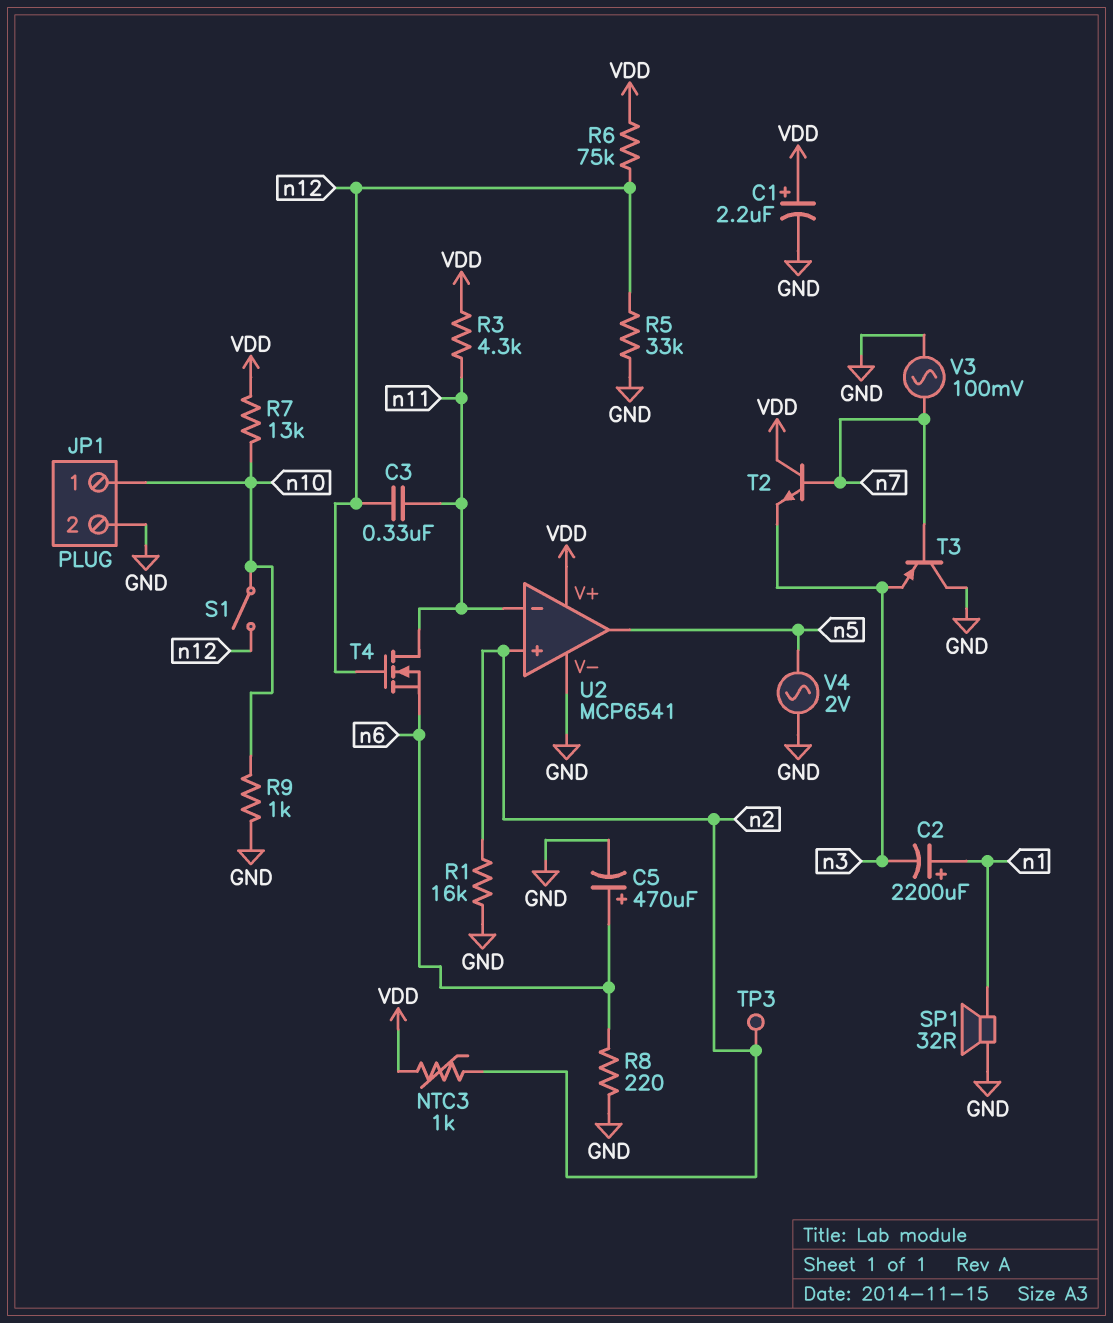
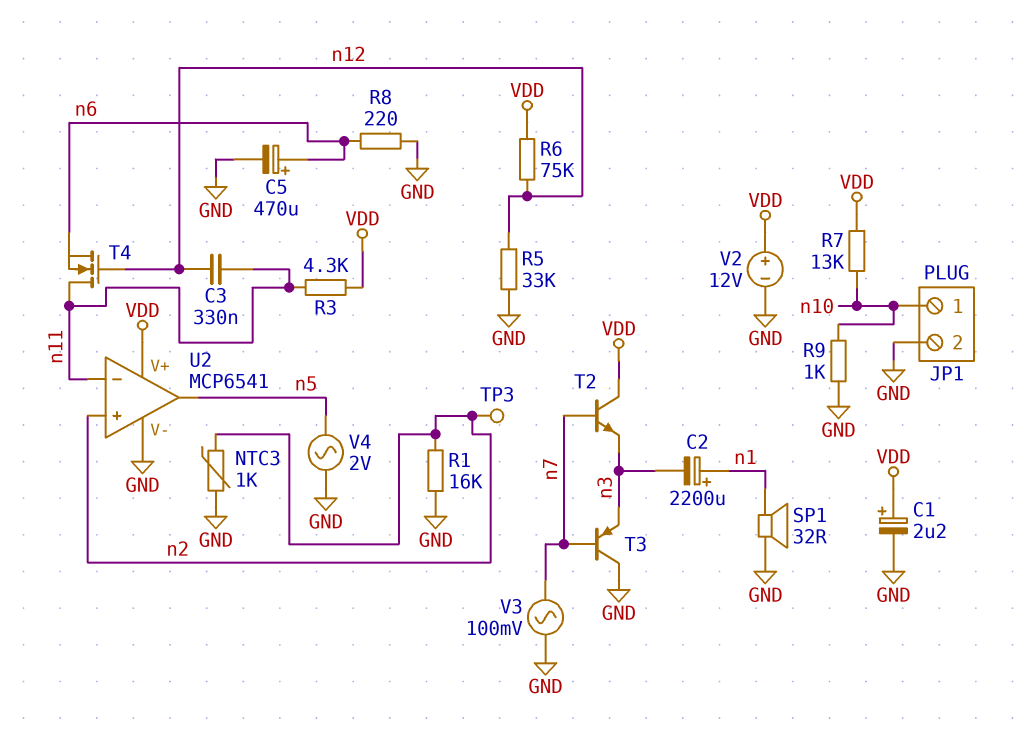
NTC3: 1k (VDD, n2) -> 1k (GND, n2)
S1: switch (n10, n12) -> none
V2: none -> 12V (plus VDD, minus GND)

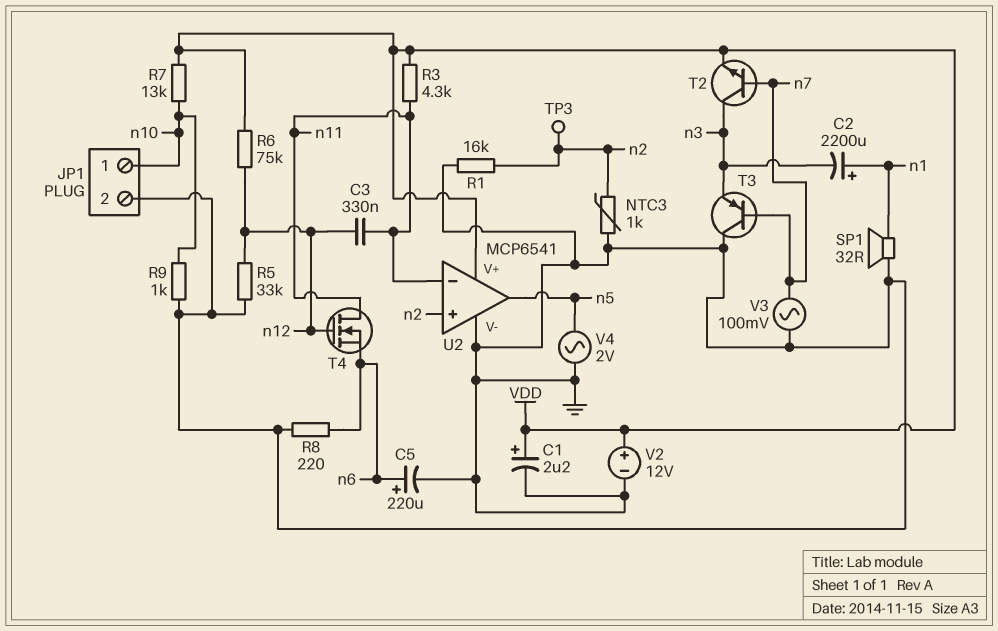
C5: 470uF (plus n6, minus GND) -> 220uF (plus n6, minus GND)
T2: NPN (B n7, C VDD, E n3) -> NPN (B n7, C n3, E VDD)

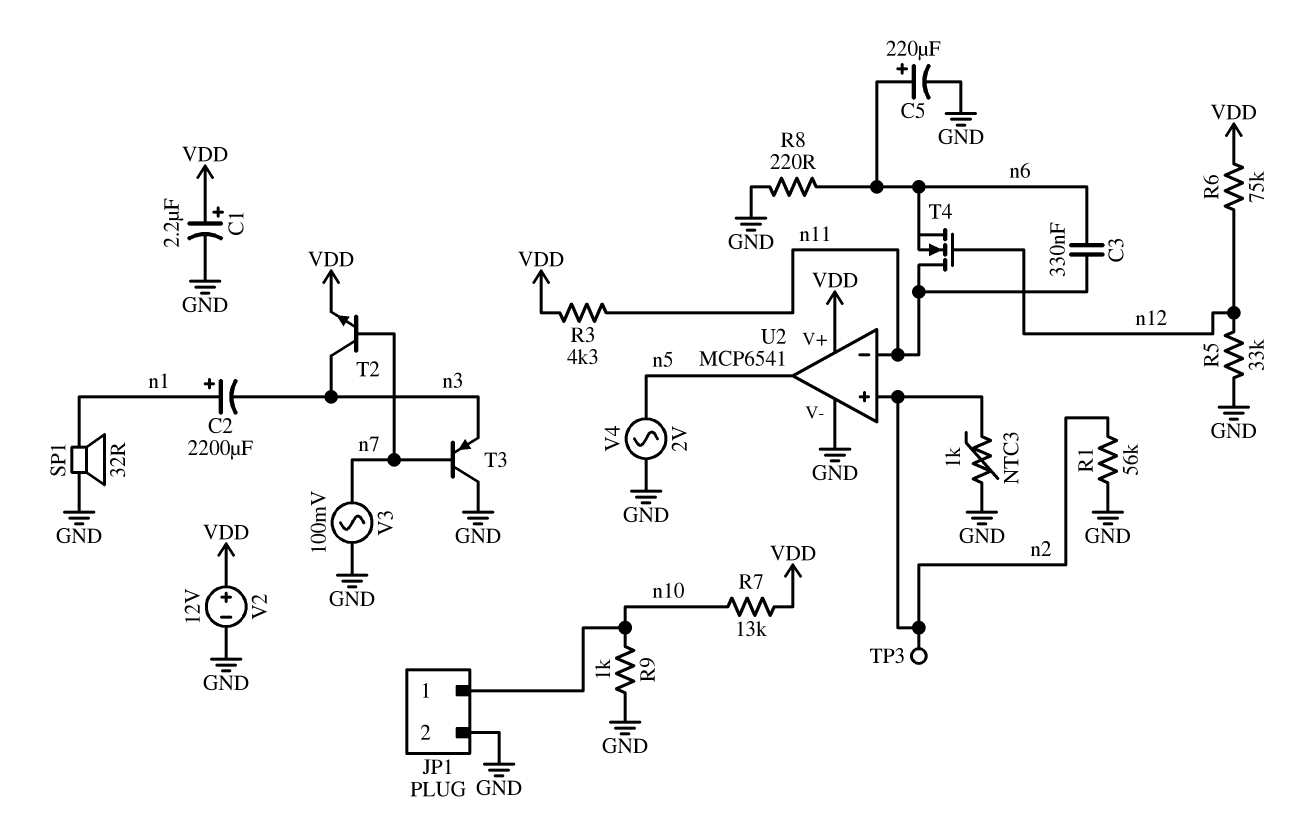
C3: 330nF (n11, n12) -> 330nF (n6, n11)
R1: 16k (GND, n2) -> 56k (GND, n2)

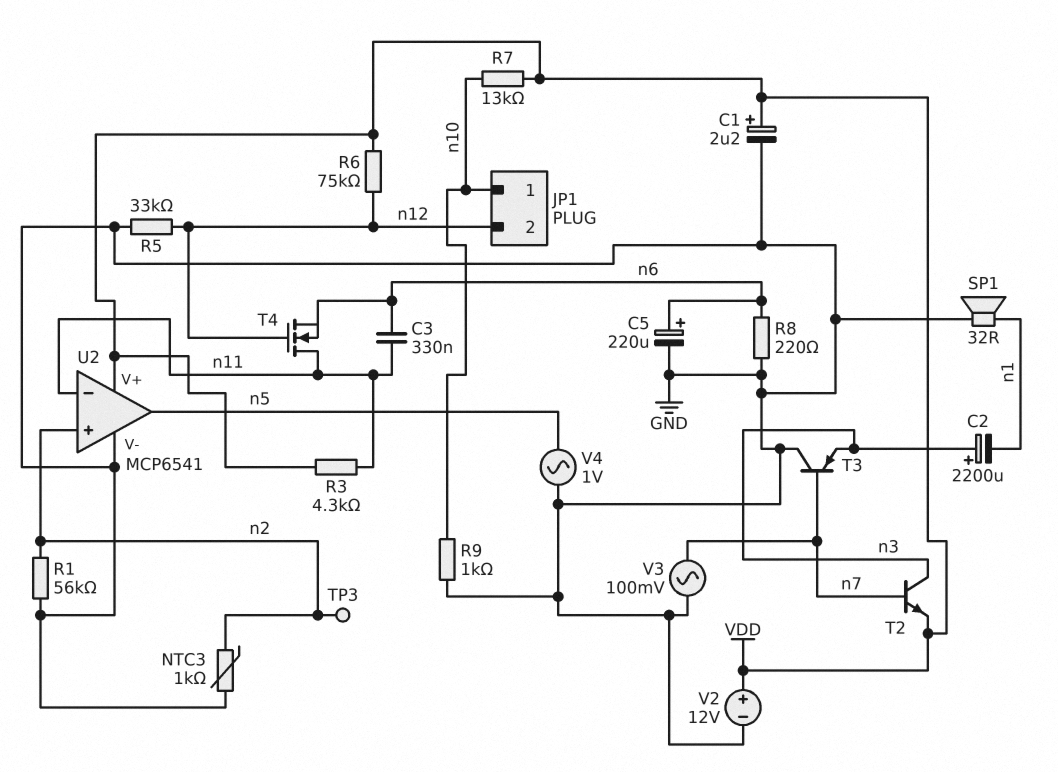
C2: 2200uF (plus n1, minus n3) -> 2200uF (plus n3, minus n1)
JP1 pin 2: GND -> n12
V4: AC 2V (GND, n5) -> AC 1V (GND, n5)

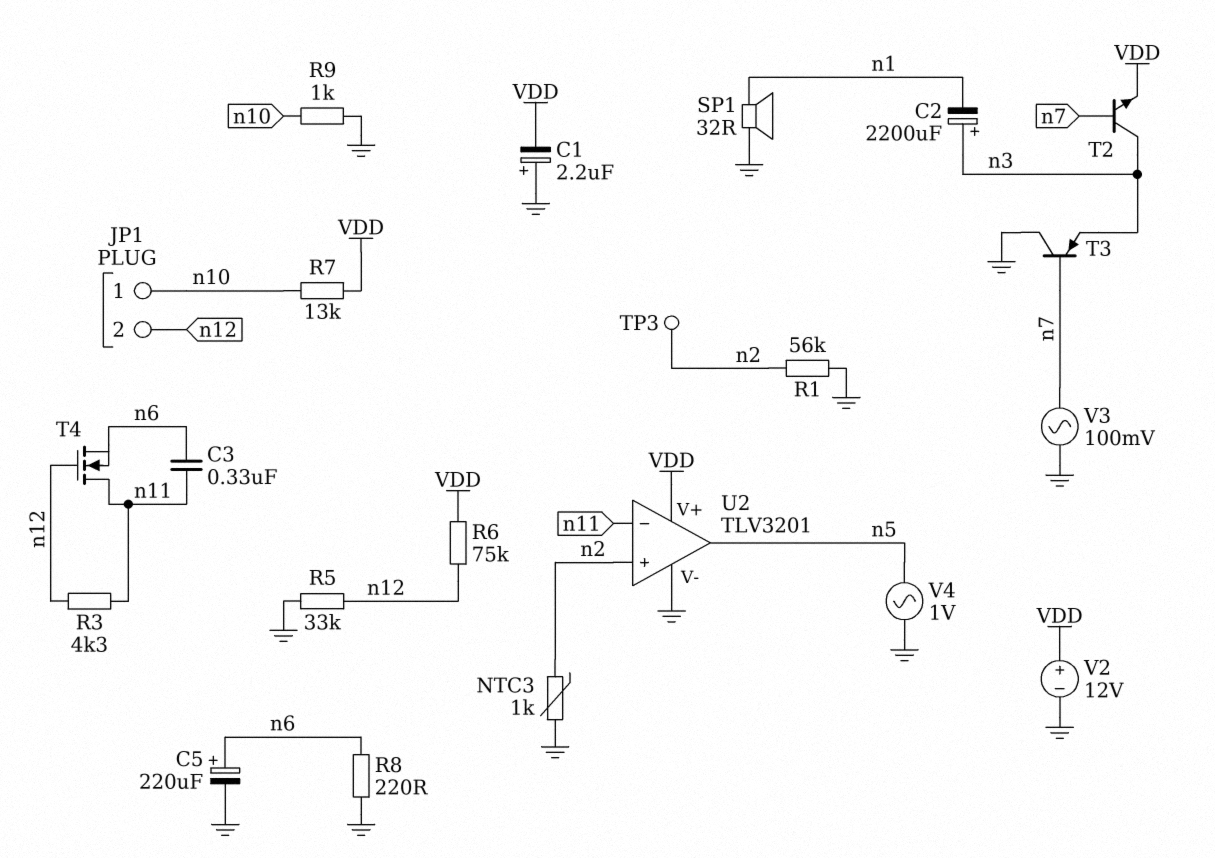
C1: 2.2uF (plus VDD, minus GND) -> 2.2uF (plus GND, minus VDD)
R3: 4.3k (VDD, n11) -> 4.3k (n11, n12)
U2: MCP6541 -> TLV3201

